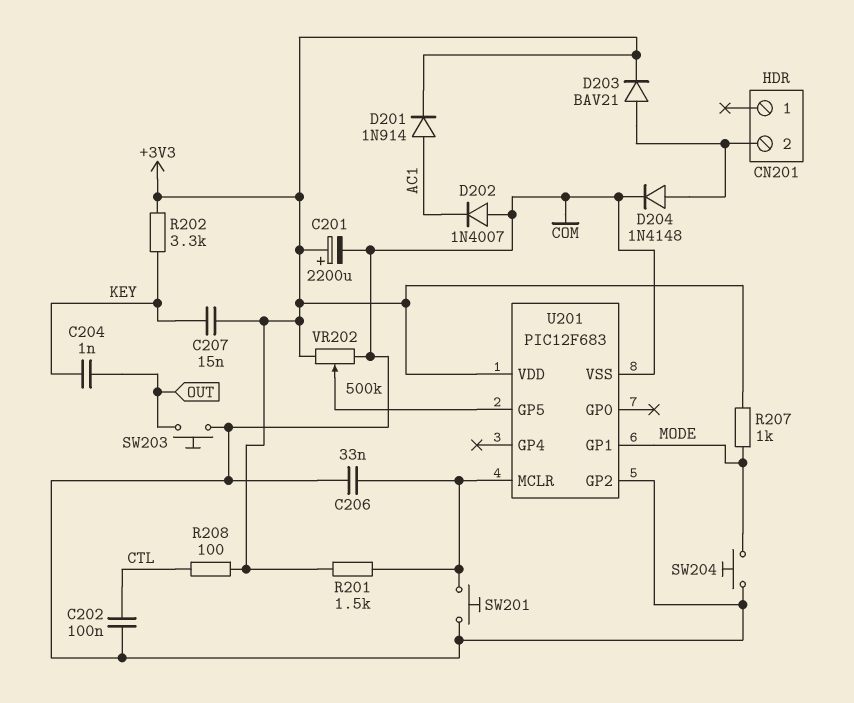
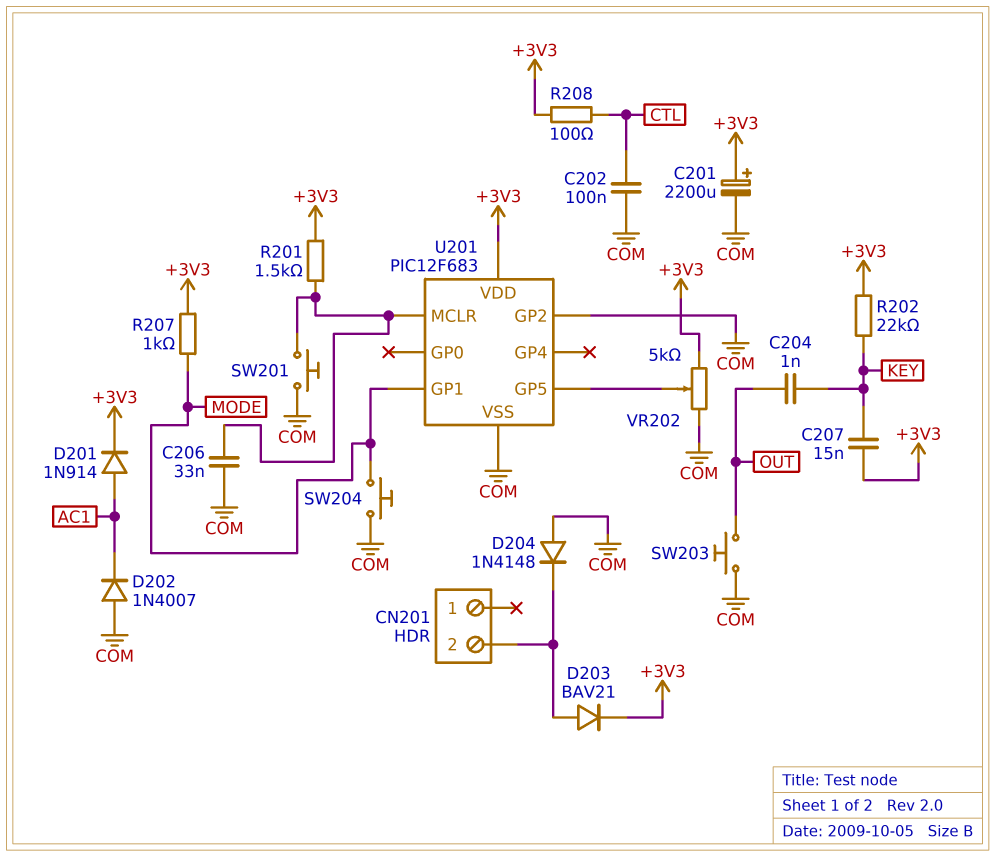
D204: diode 1N4148 (A CN201/2, K COM) -> diode 1N4148 (A COM, K CN201/2)
R202: 3.3k (+3V3, KEY) -> 22k (+3V3, KEY)
VR202: 500k (+3V3, COM, wiper U201/GP5) -> 5k (+3V3, COM, wiper U201/GP5)

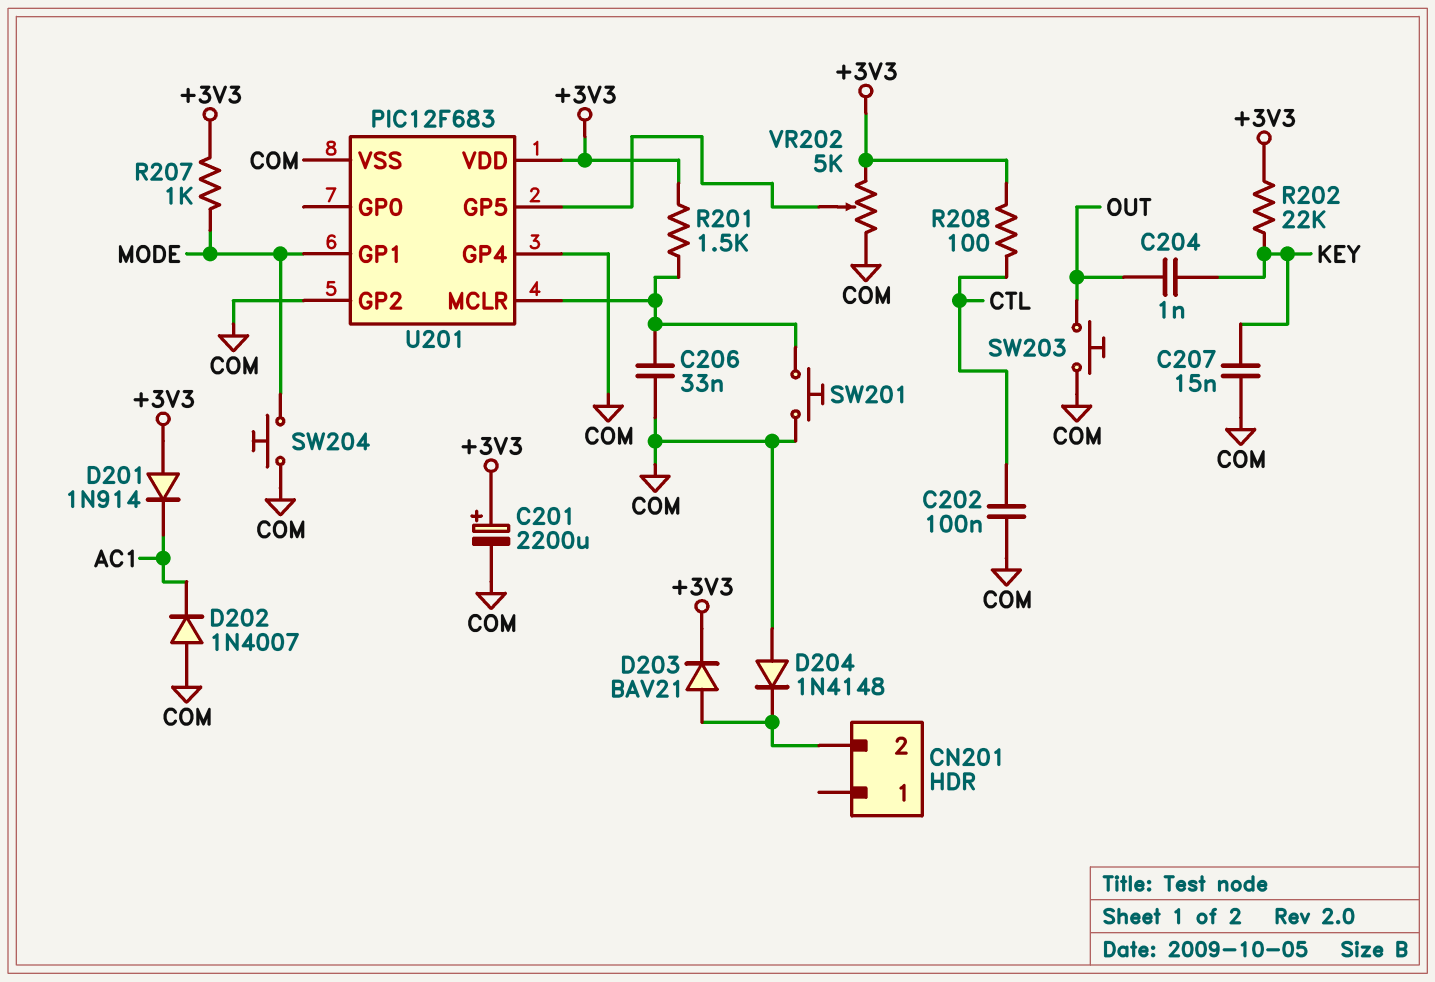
C207: 15nF (+3V3, KEY) -> 15nF (COM, KEY)
D201: diode 1N914 (A AC1, K +3V3) -> diode 1N914 (A +3V3, K AC1)
U201 pin GP4: none -> COM

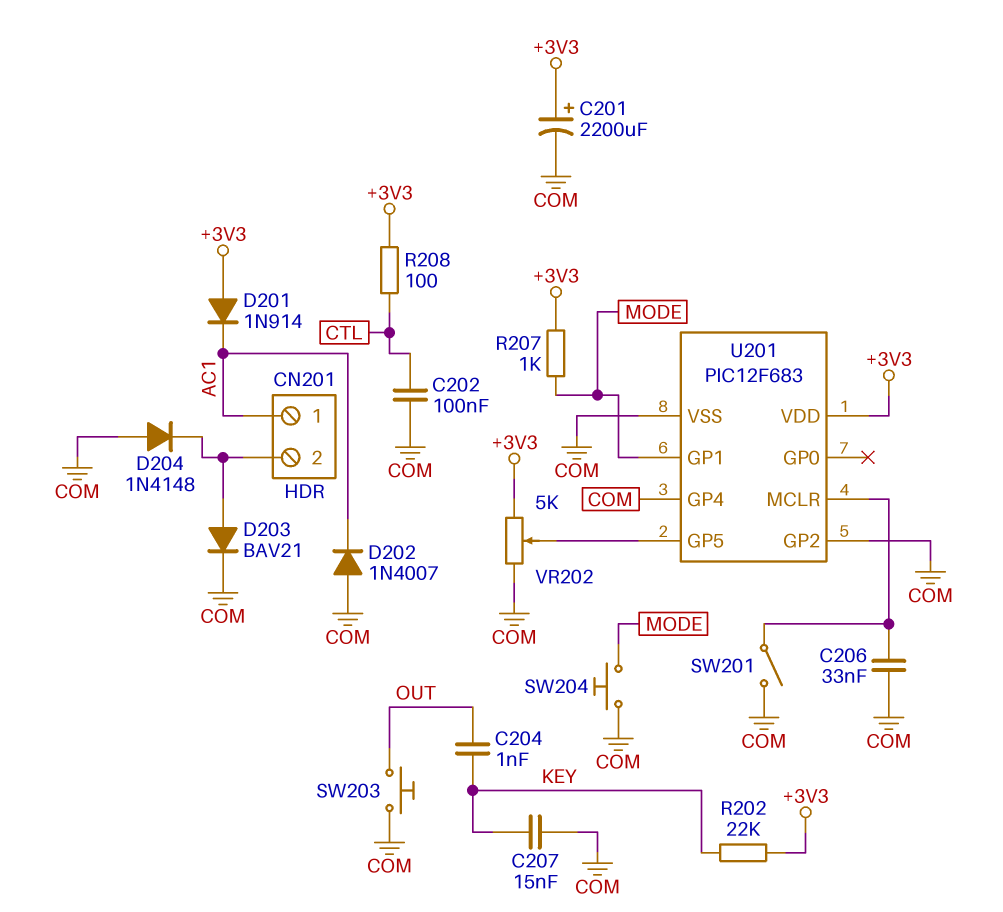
CN201 pin 1: none -> AC1
D203: diode BAV21 (A CN201/2, K +3V3) -> diode BAV21 (A CN201/2, K COM)
R201: 1.5k (+3V3, U201/MCLR) -> none
SW201: button (COM, U201/MCLR) -> switch (COM, U201/MCLR)

